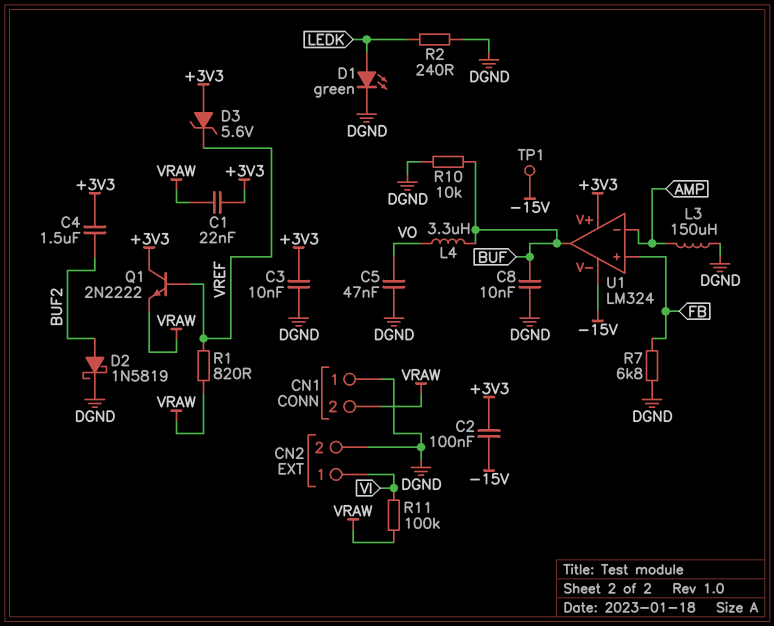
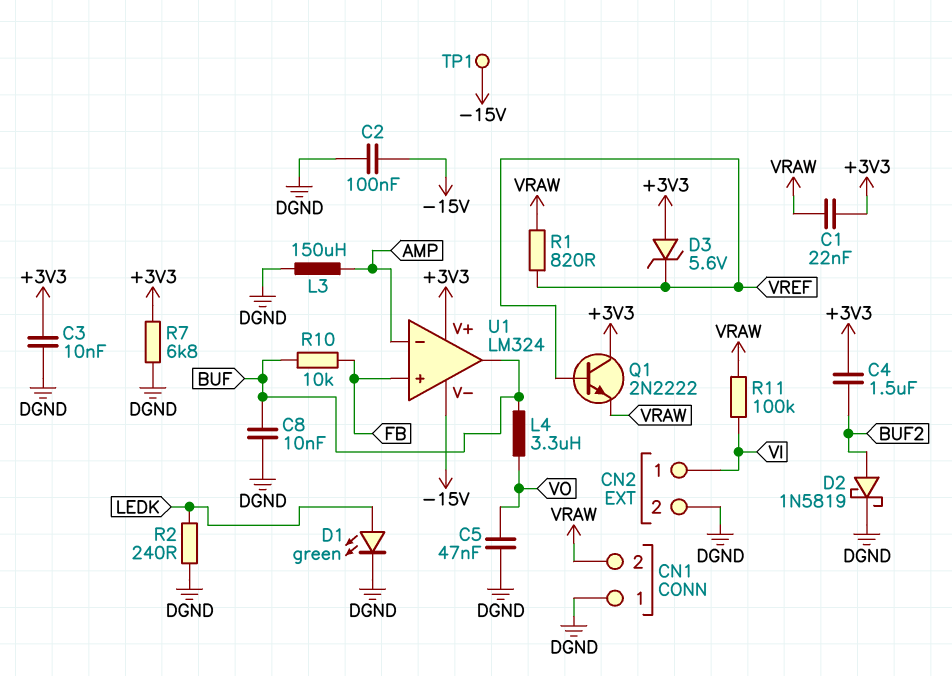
C2: 100nF (+3V3, -15V) -> 100nF (-15V, DGND)
R7: 6.8k (DGND, FB) -> 6.8k (+3V3, DGND)
R10: 10k (BUF, DGND) -> 10k (BUF, FB)

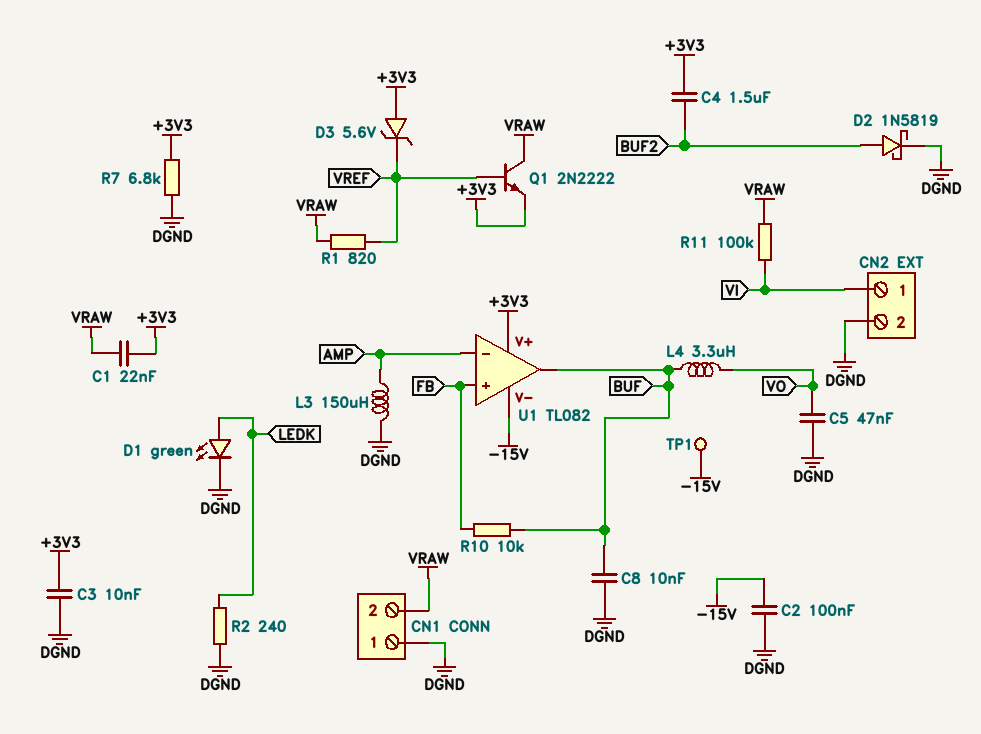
Q1: NPN 2N2222 (B VREF, C +3V3, E VRAW) -> NPN 2N2222 (B VREF, C VRAW, E +3V3)
U1: LM324 -> TL082

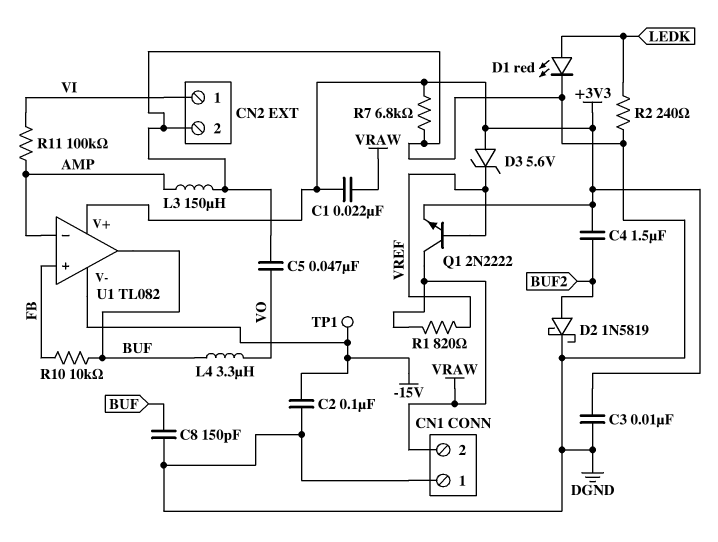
C8: 10nF (BUF, DGND) -> 150pF (BUF, DGND)
D1: LED green (A LEDK, K DGND) -> LED red (A LEDK, K DGND)
R11: 100k (VI, VRAW) -> 100k (AMP, VI)

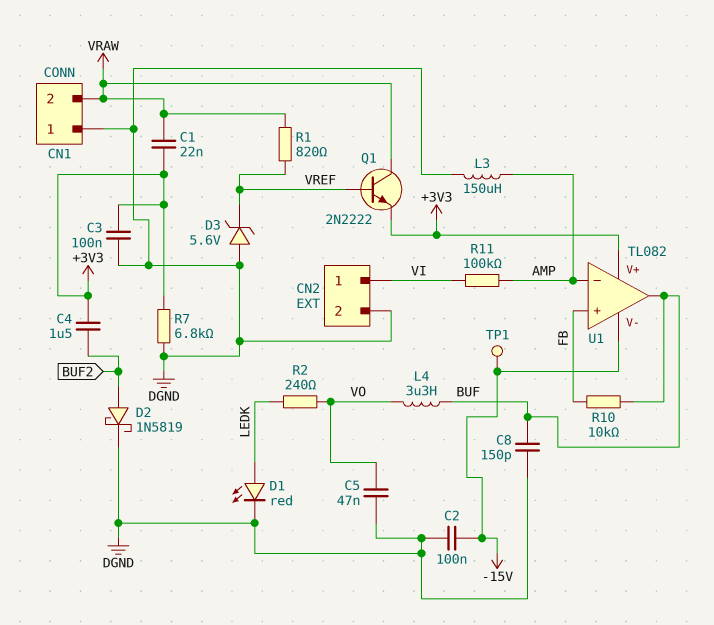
C3: 10nF (+3V3, DGND) -> 100nF (+3V3, DGND)
D3: zener 5.6V (A +3V3, K VREF) -> zener 5.6V (A DGND, K VREF)
R2: 240 (DGND, LEDK) -> 240 (LEDK, VO)

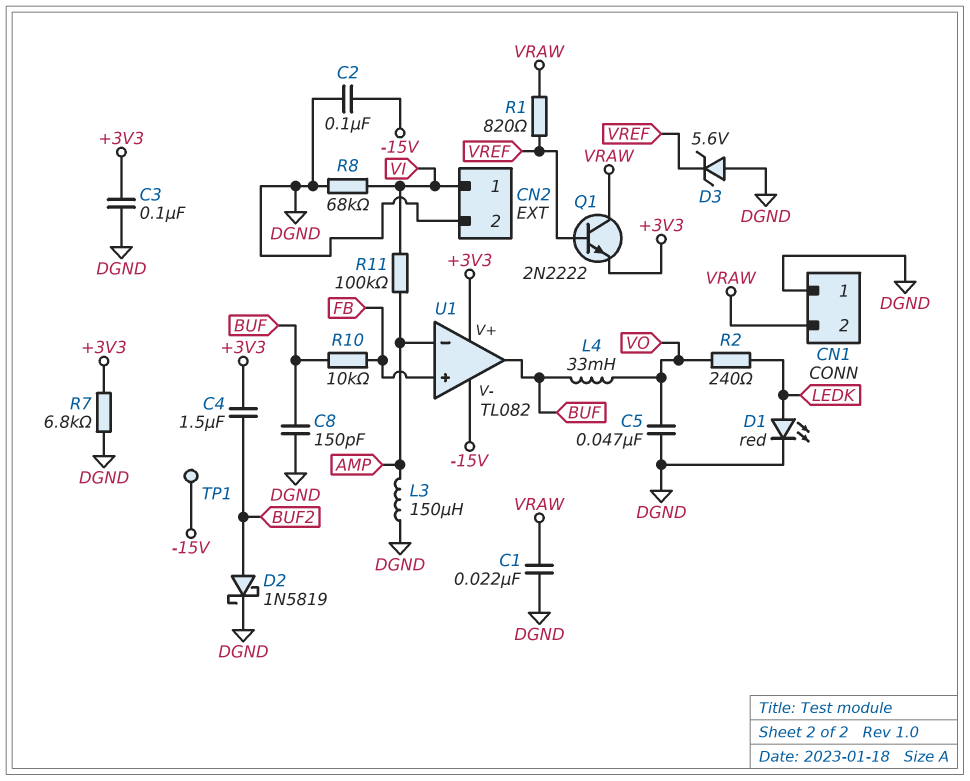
C1: 22nF (+3V3, VRAW) -> 22nF (DGND, VRAW)
L4: 3.3uH (BUF, VO) -> 33mH (BUF, VO)
R8: none -> 68k (DGND, VI)

